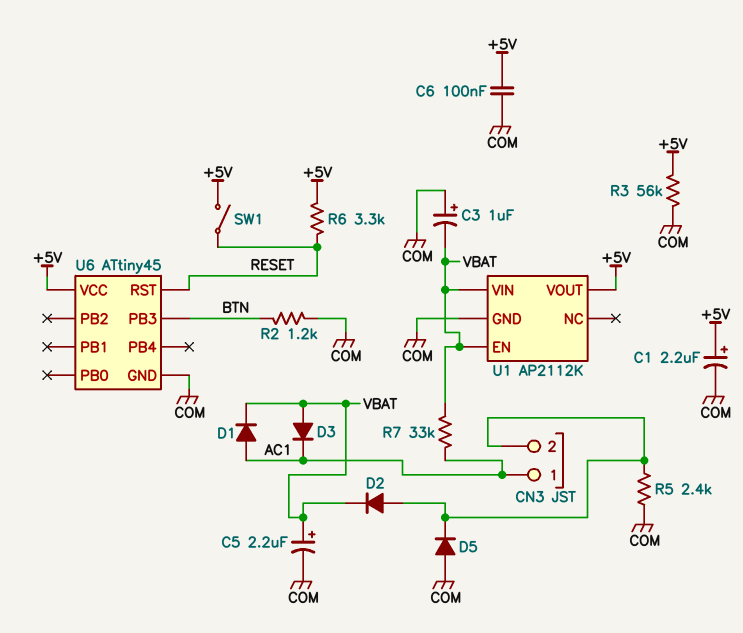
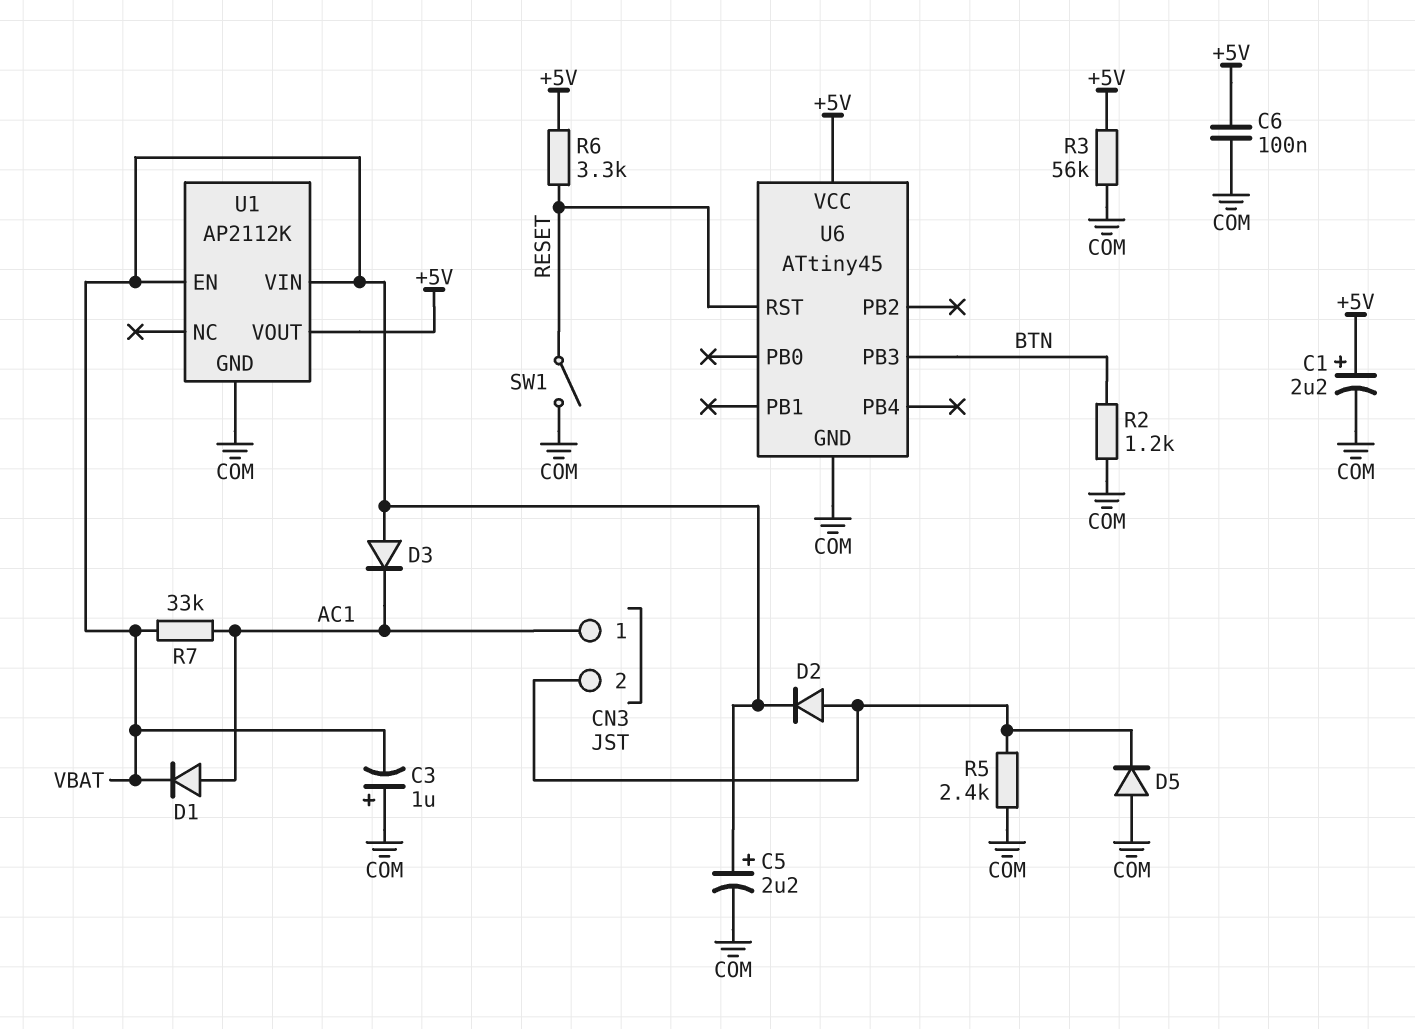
SW1: switch (+5V, RESET) -> switch (COM, RESET)

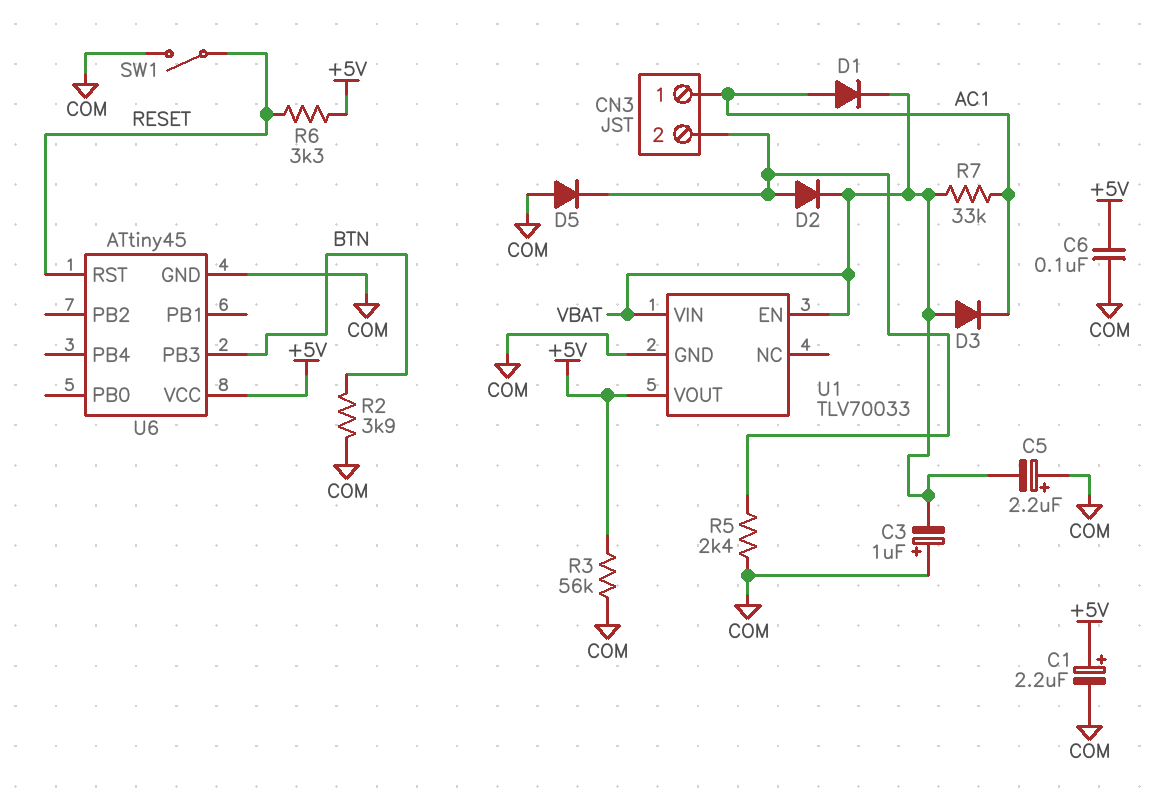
C5: 2.2uF (plus VBAT, minus COM) -> 2.2uF (plus COM, minus VBAT)
R2: 1.2k (BTN, COM) -> 3.9k (BTN, COM)
U1: AP2112K -> TLV70033

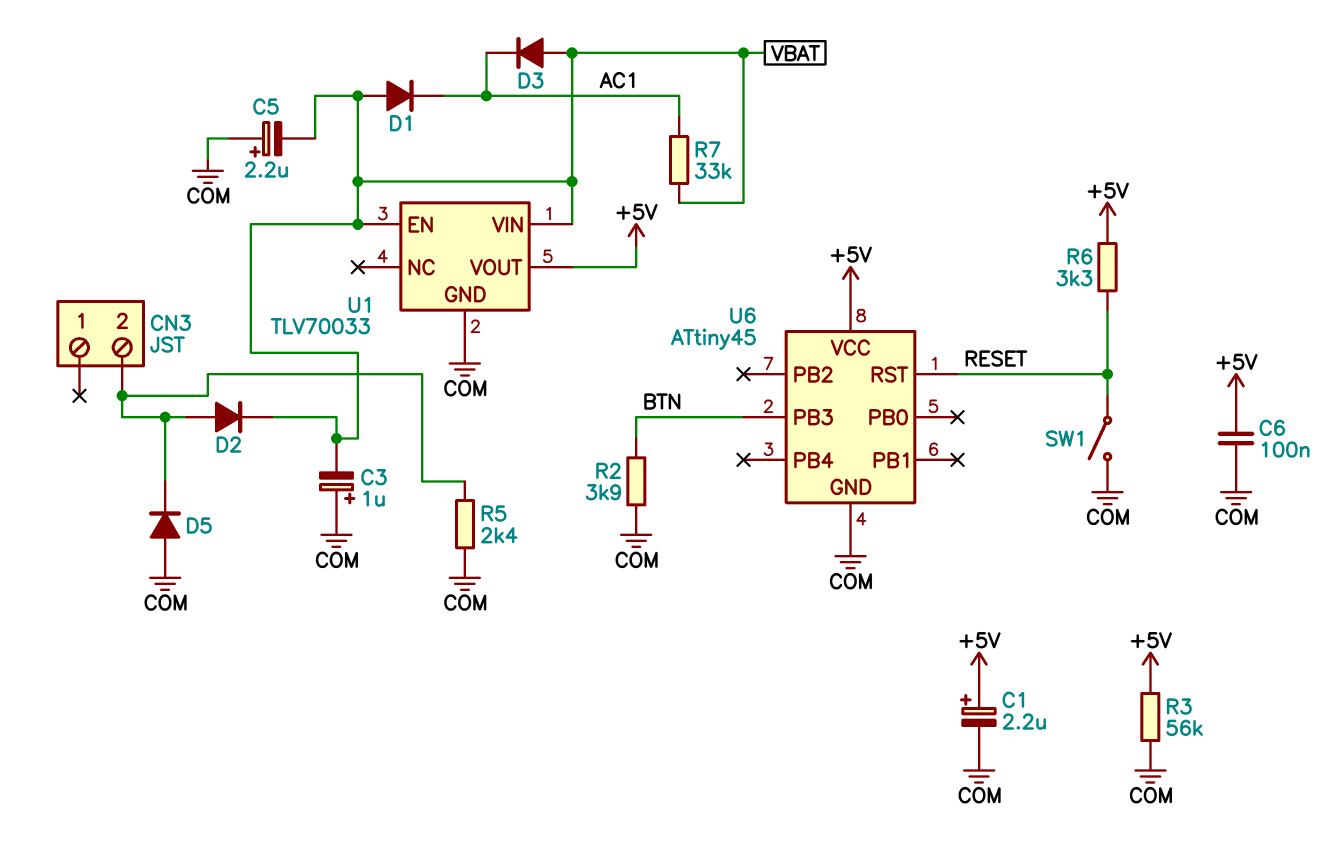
CN3 pin 1: AC1 -> none
D1: diode (A AC1, K VBAT) -> diode (A VBAT, K AC1)

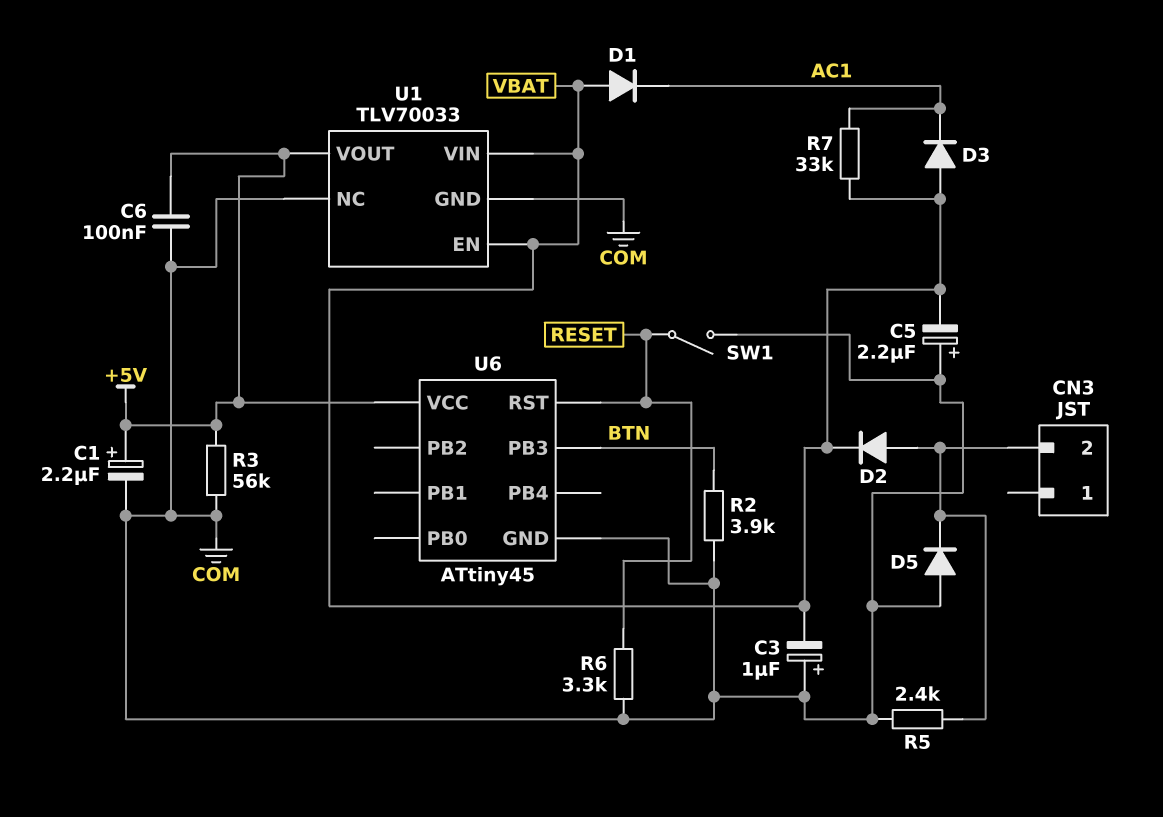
R6: 3.3k (+5V, RESET) -> 3.3k (COM, RESET)
U1 pin NC: none -> COM

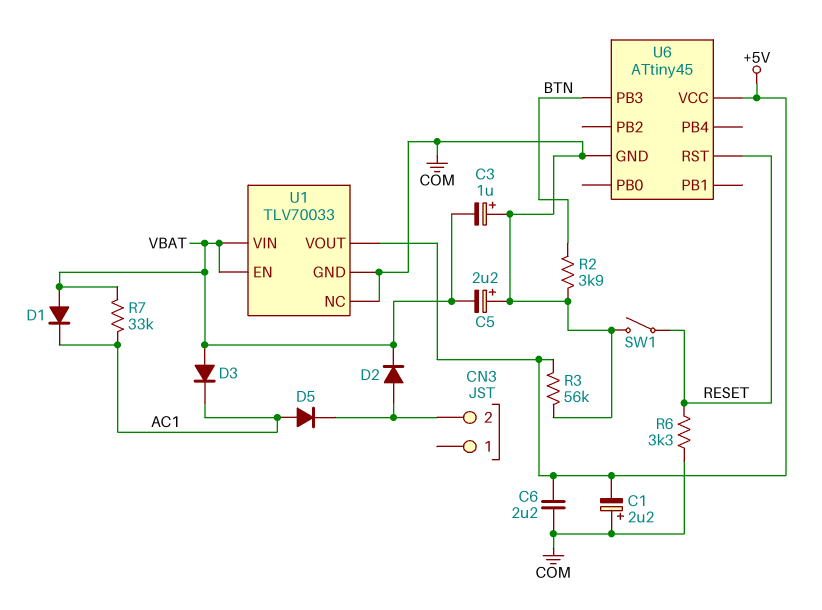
C1: 2.2uF (plus +5V, minus COM) -> 2.2uF (plus COM, minus +5V)
C6: 100nF (+5V, COM) -> 2.2uF (+5V, COM)
D5: diode (A COM, K CN3/2) -> diode (A AC1, K CN3/2)
R5: 2.4k (CN3/2, COM) -> none

